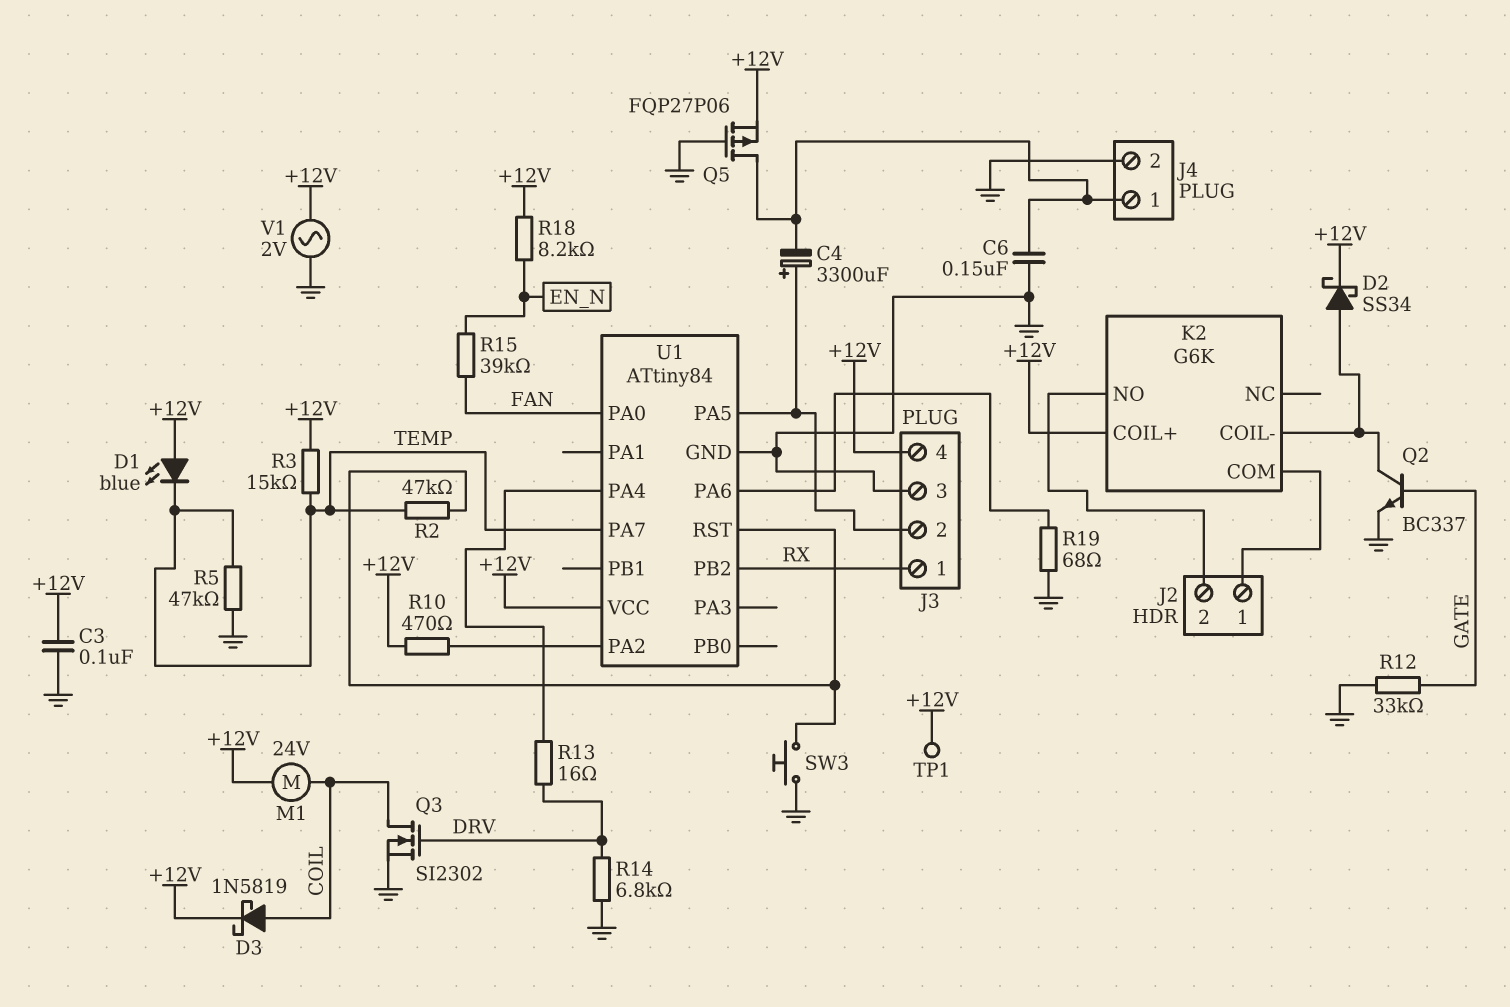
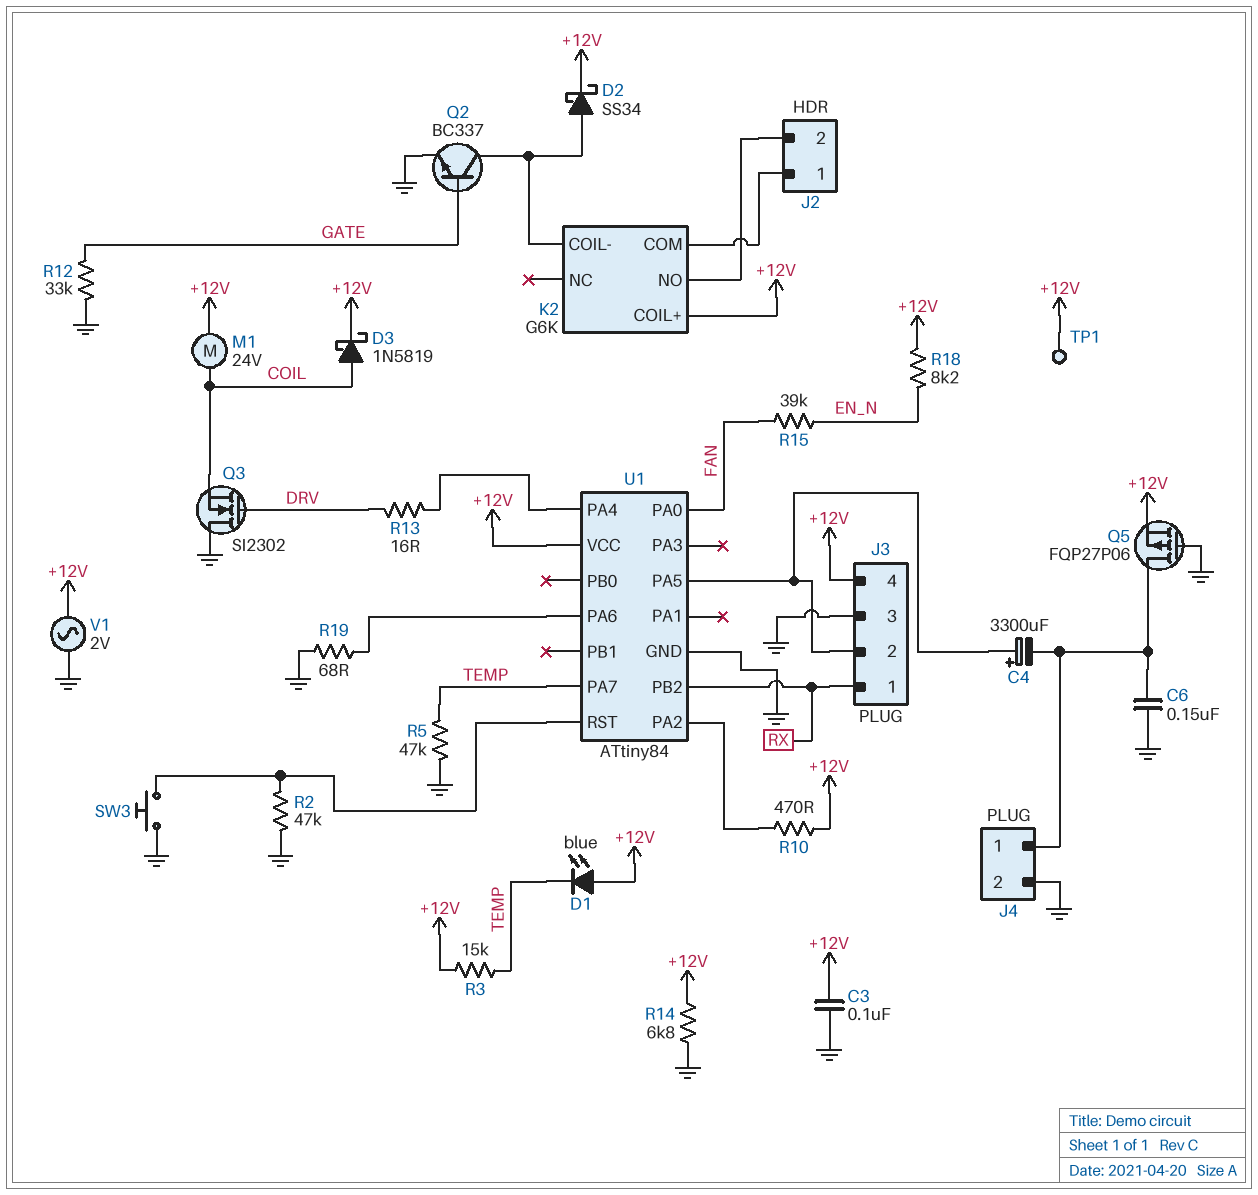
Q3: NMOS SI2302 (G DRV, D COIL, S GND) -> NMOS SI2302 (G DRV, D GND, S COIL)
R2: 47k (TEMP, U1/RST) -> 47k (GND, U1/RST)
R14: 6.8k (DRV, GND) -> 6.8k (+12V, GND)

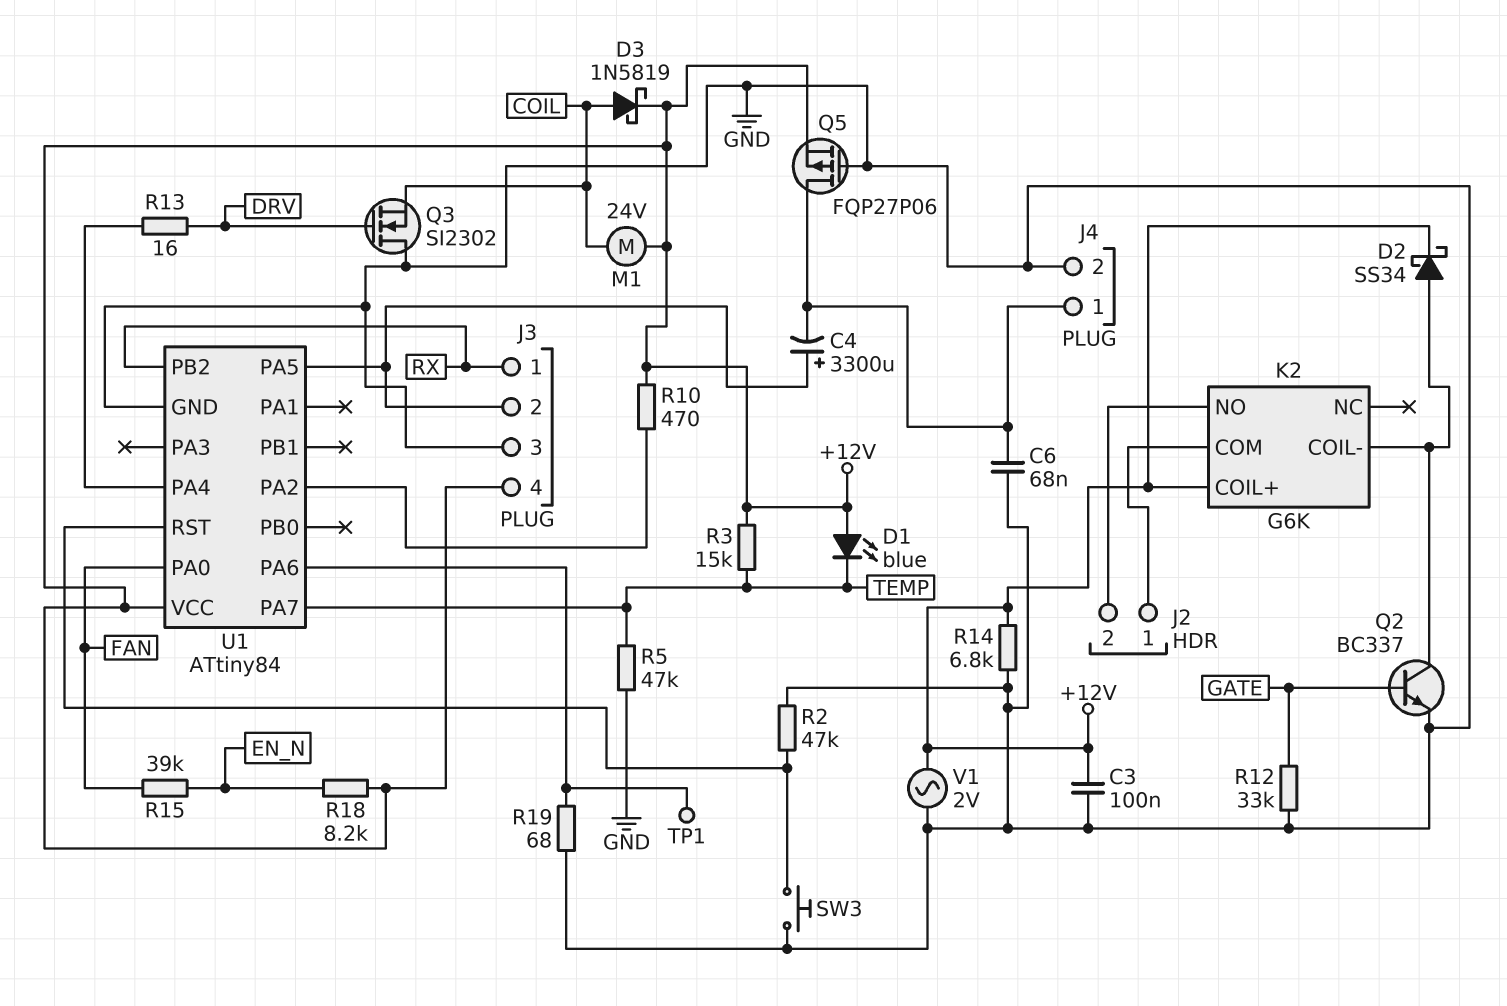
C6: 150nF (GND, J4/1) -> 68nF (GND, J4/1)
TP1: test point (+12V) -> test point (U1/PA6)

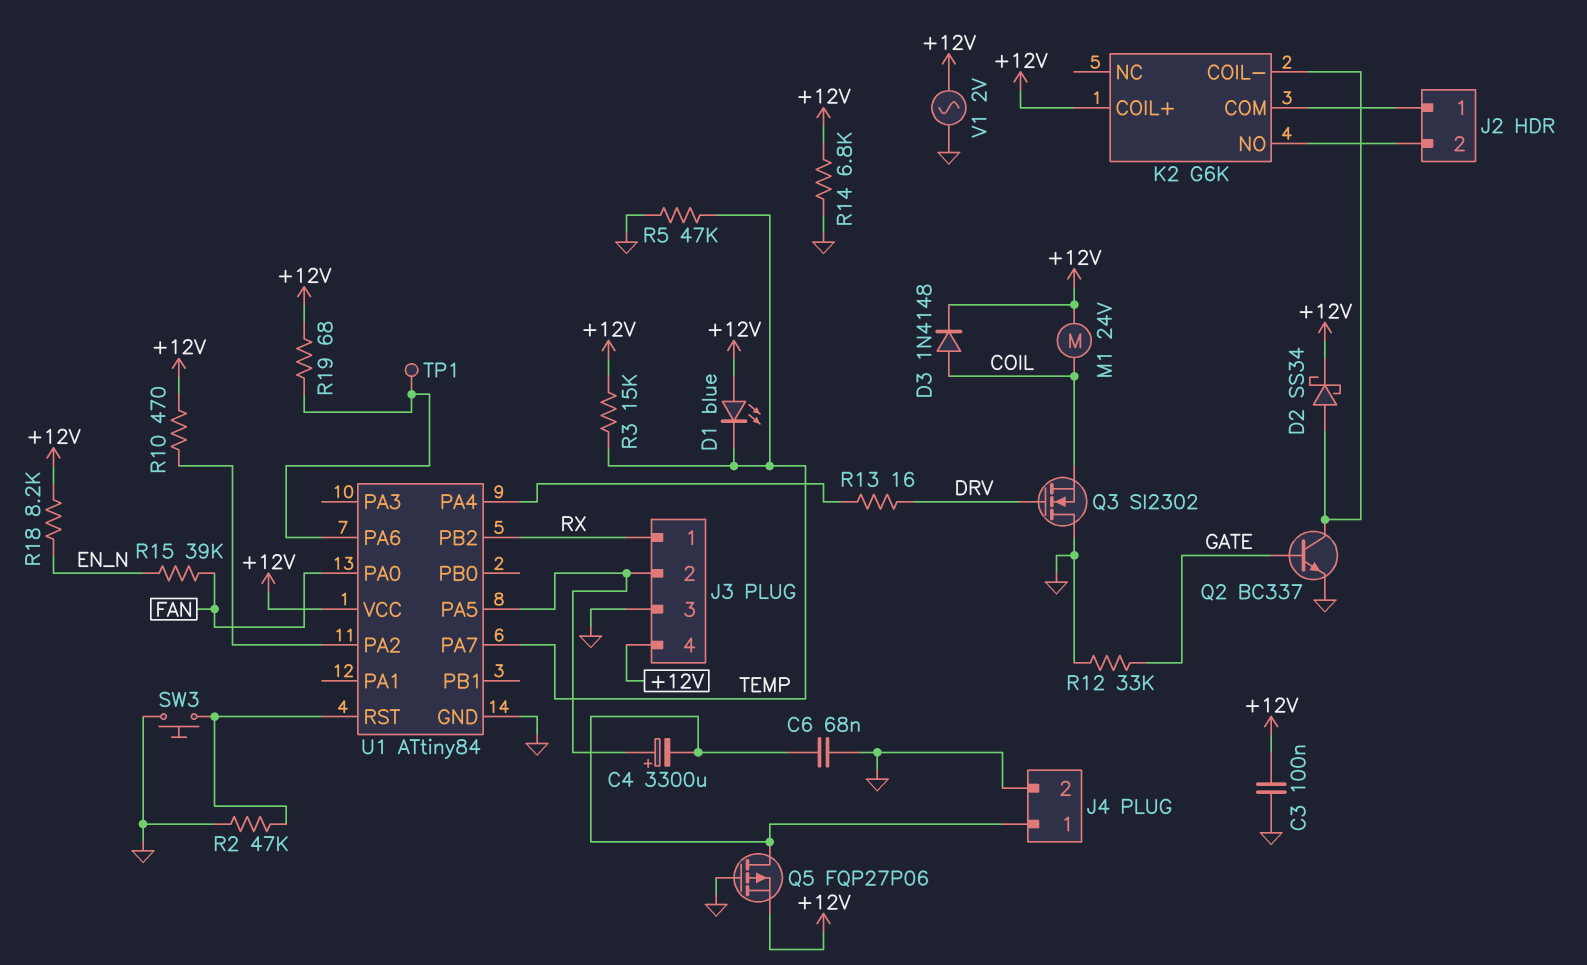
D3: schottky 1N5819 (A COIL, K +12V) -> diode 1N4148 (A COIL, K +12V)
R19: 68 (GND, U1/PA6) -> 68 (+12V, U1/PA6)

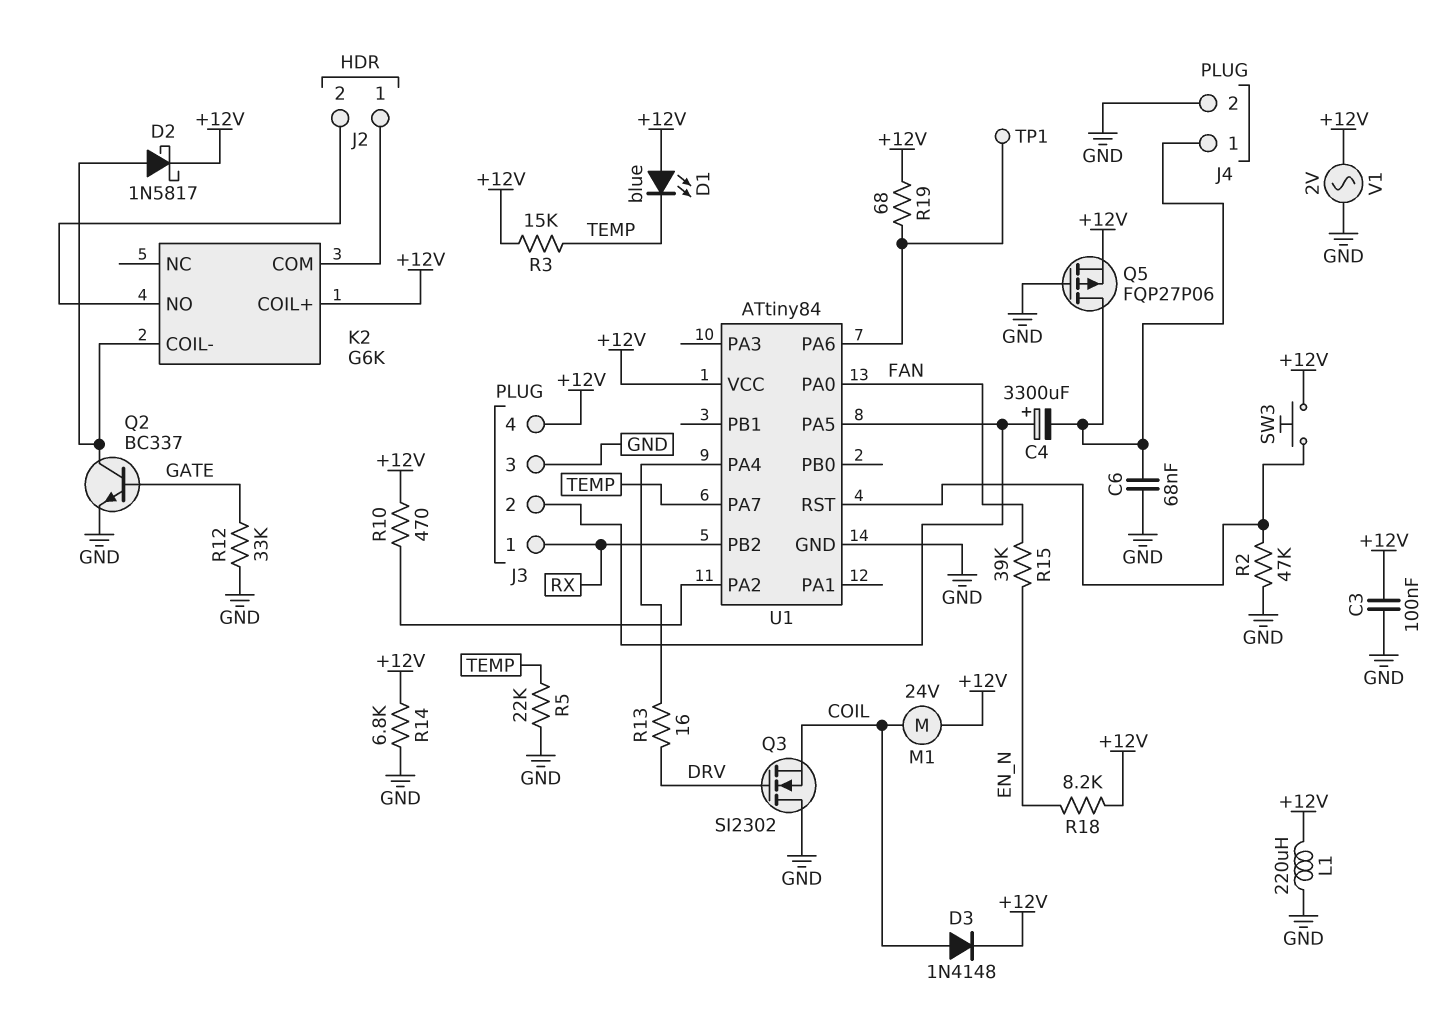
D2: schottky SS34 (A K2/COIL-, K +12V) -> schottky 1N5817 (A K2/COIL-, K +12V)
L1: none -> 220uH (+12V, GND)
R5: 47k (GND, TEMP) -> 22k (GND, TEMP)
SW3: button (GND, U1/RST) -> button (+12V, U1/RST)

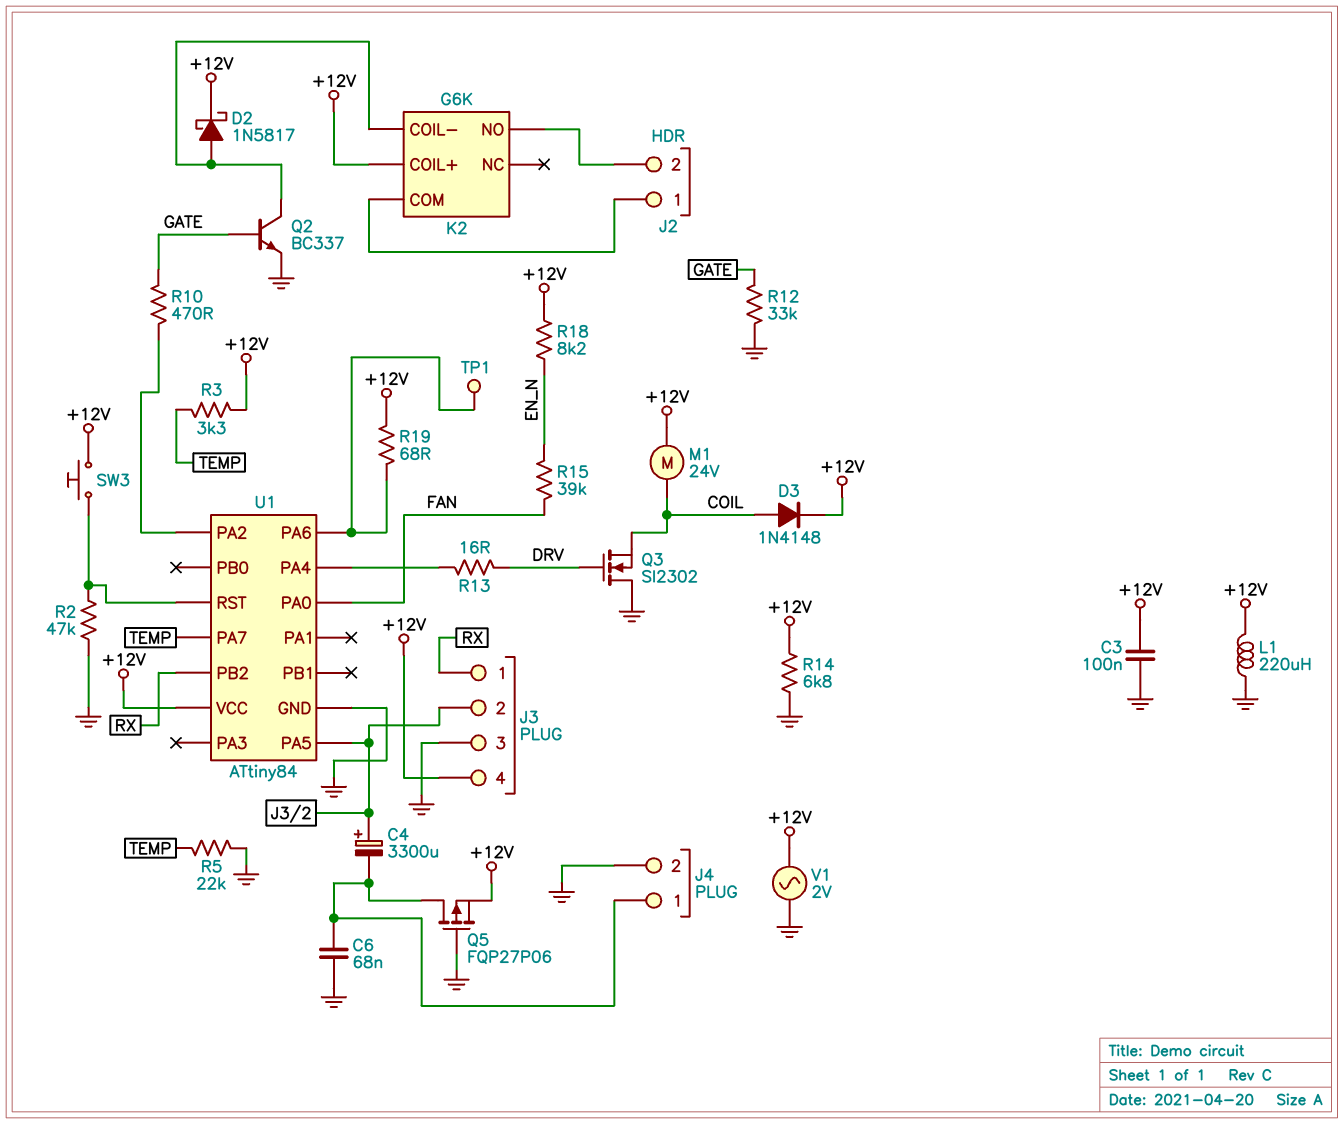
D1: LED blue (A +12V, K TEMP) -> none
R3: 15k (+12V, TEMP) -> 3.3k (+12V, TEMP)
R10: 470 (+12V, U1/PA2) -> 470 (GATE, U1/PA2)

